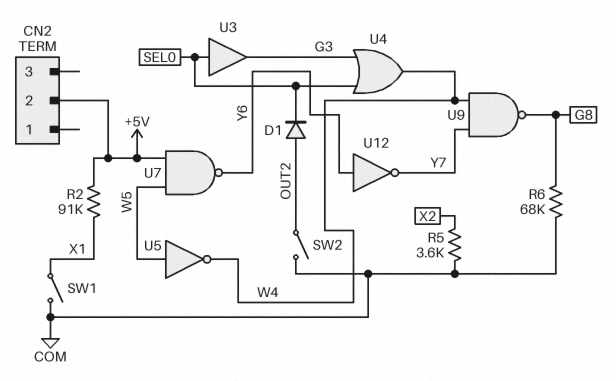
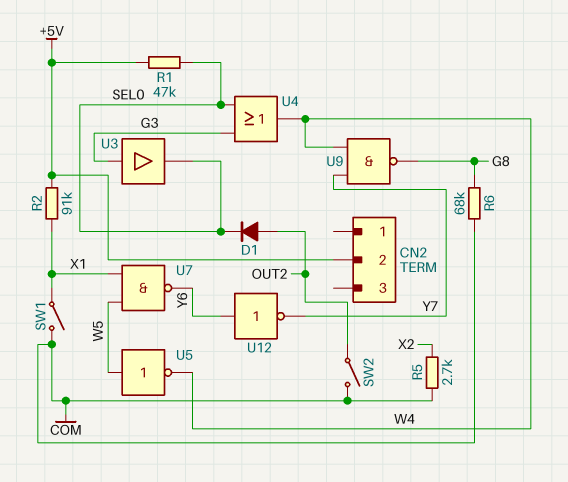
R1: none -> 47k (+5V, SEL0)
R5: 3.6k (COM, X2) -> 2.7k (COM, X2)
U3: buffer (in SEL0, out G3) -> buffer (in G3, out SEL0)
U7: NAND (in +5V, in W5, out Y6) -> NAND (in W5, in X1, out Y6)

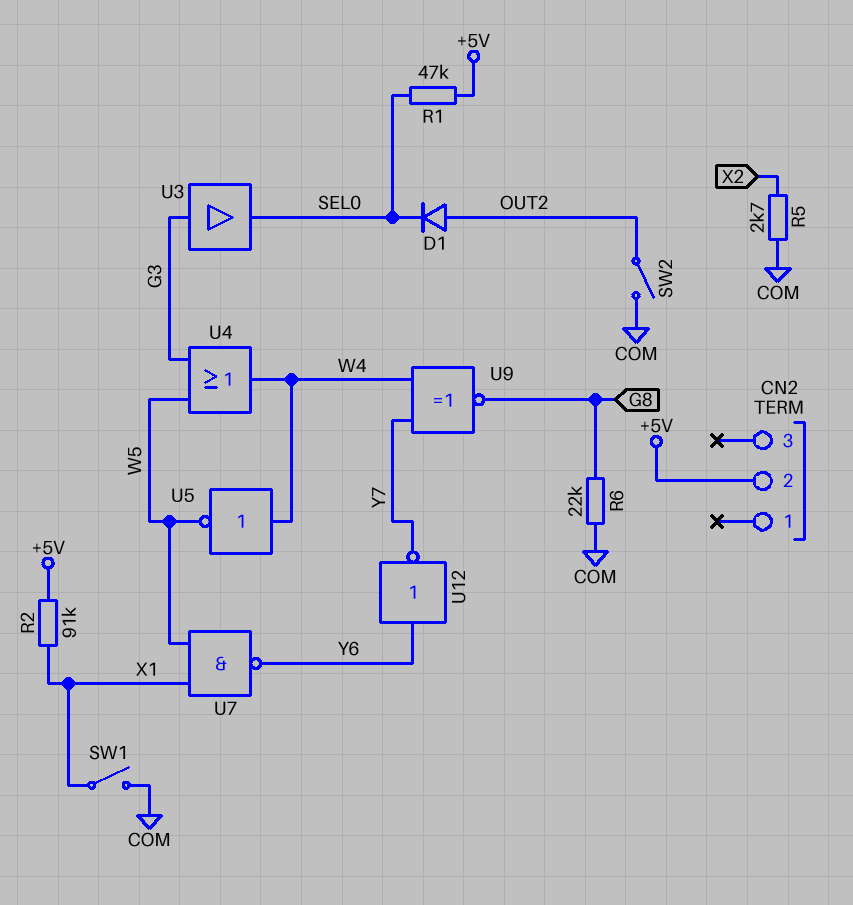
R6: 68k (COM, G8) -> 22k (COM, G8)
U4: OR (in G3, in SEL0, out W4) -> OR (in G3, in W5, out W4)
U5: NOT (in W5, out W4) -> NOT (in W4, out W5)
U9: NAND (in W4, in Y7, out G8) -> XNOR (in W4, in Y7, out G8)

